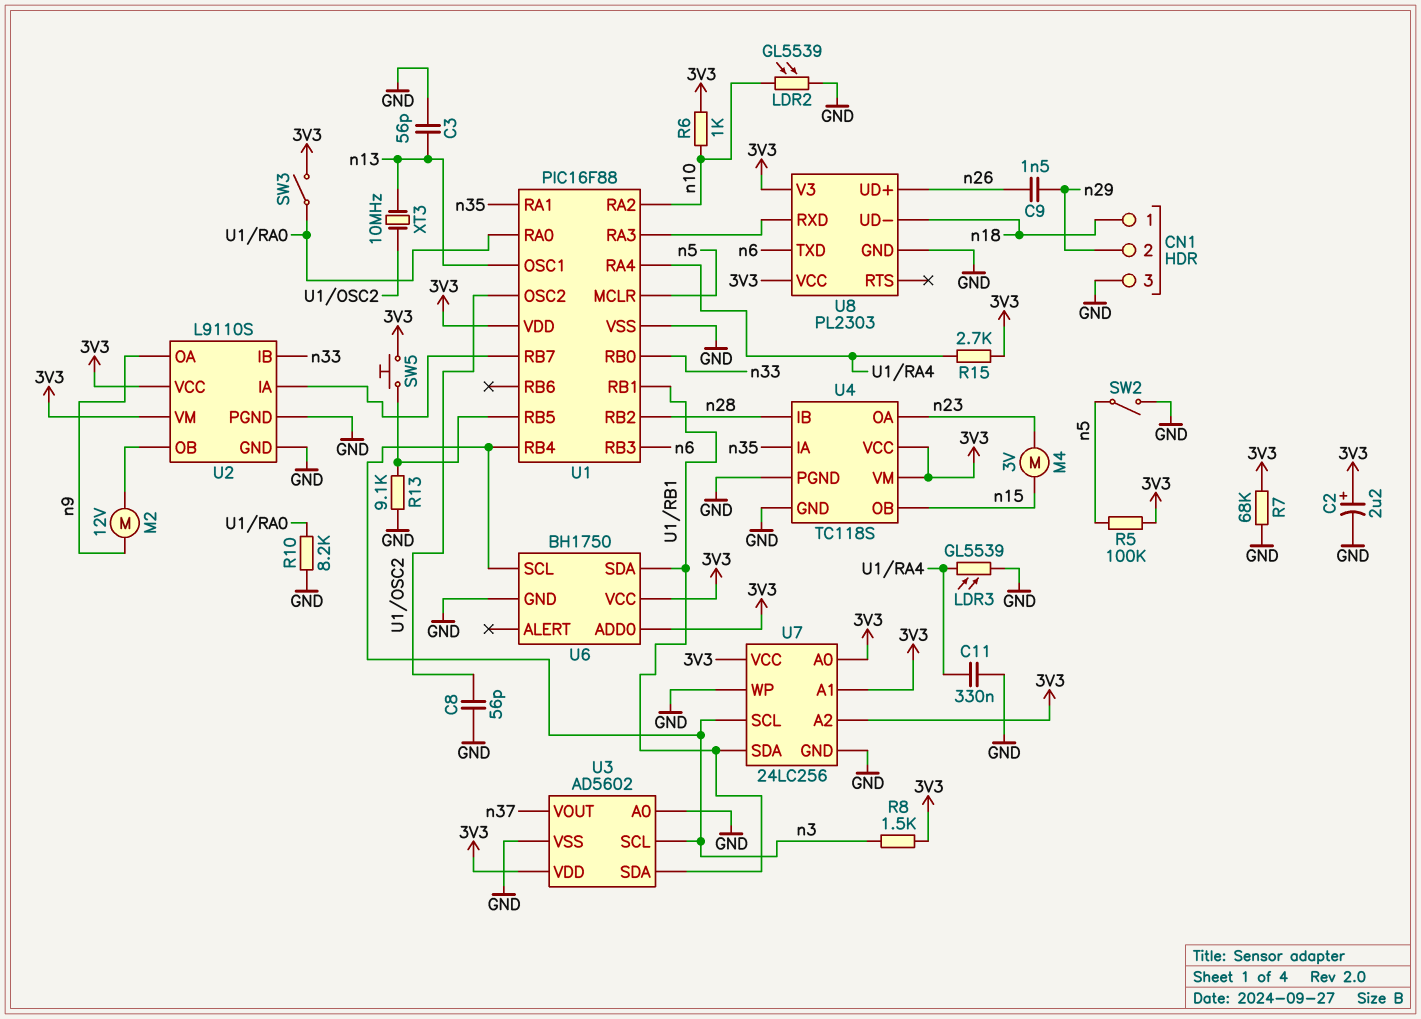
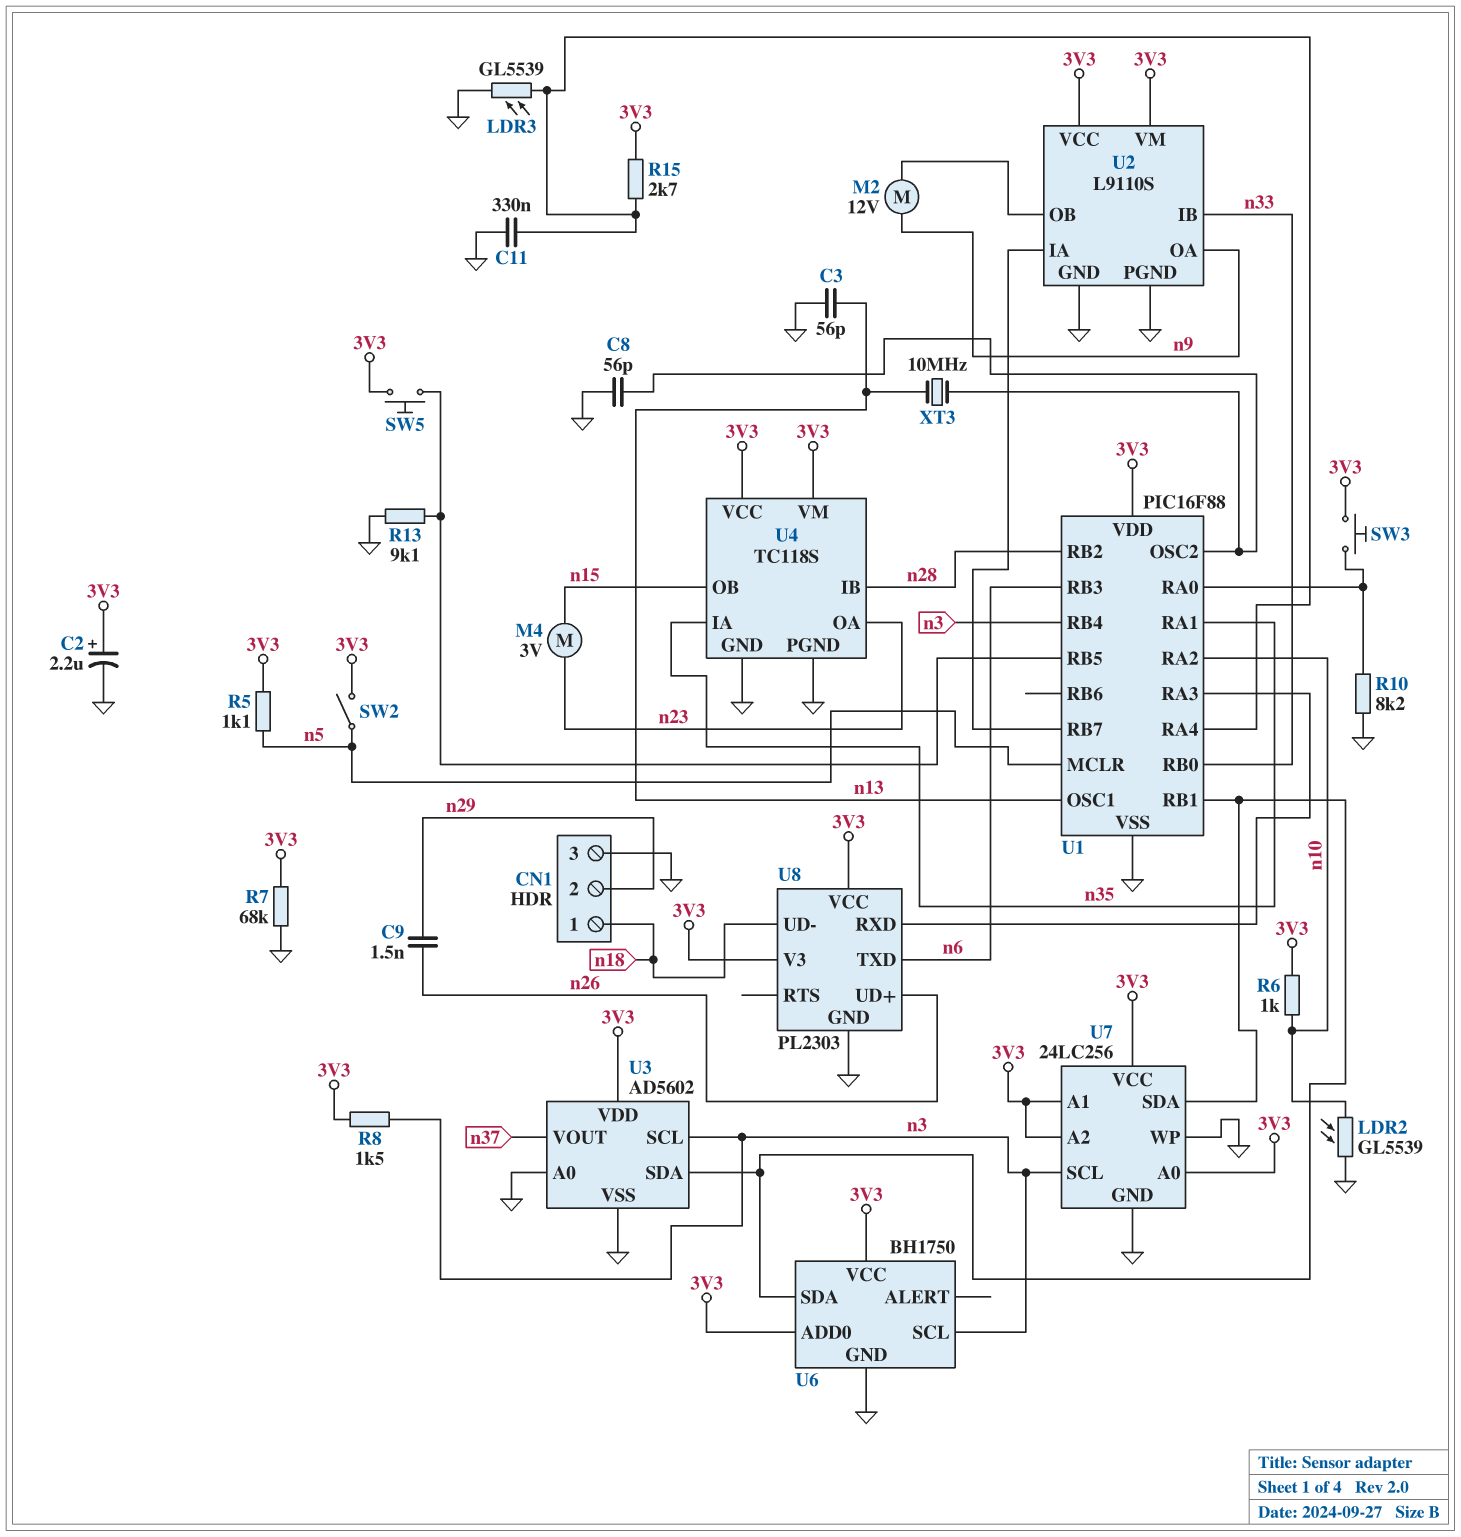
R5: 100k (3V3, n5) -> 1.1k (3V3, n5)
SW2: switch (GND, n5) -> switch (3V3, n5)
SW3: switch (3V3, U1/RA0) -> button (3V3, U1/RA0)

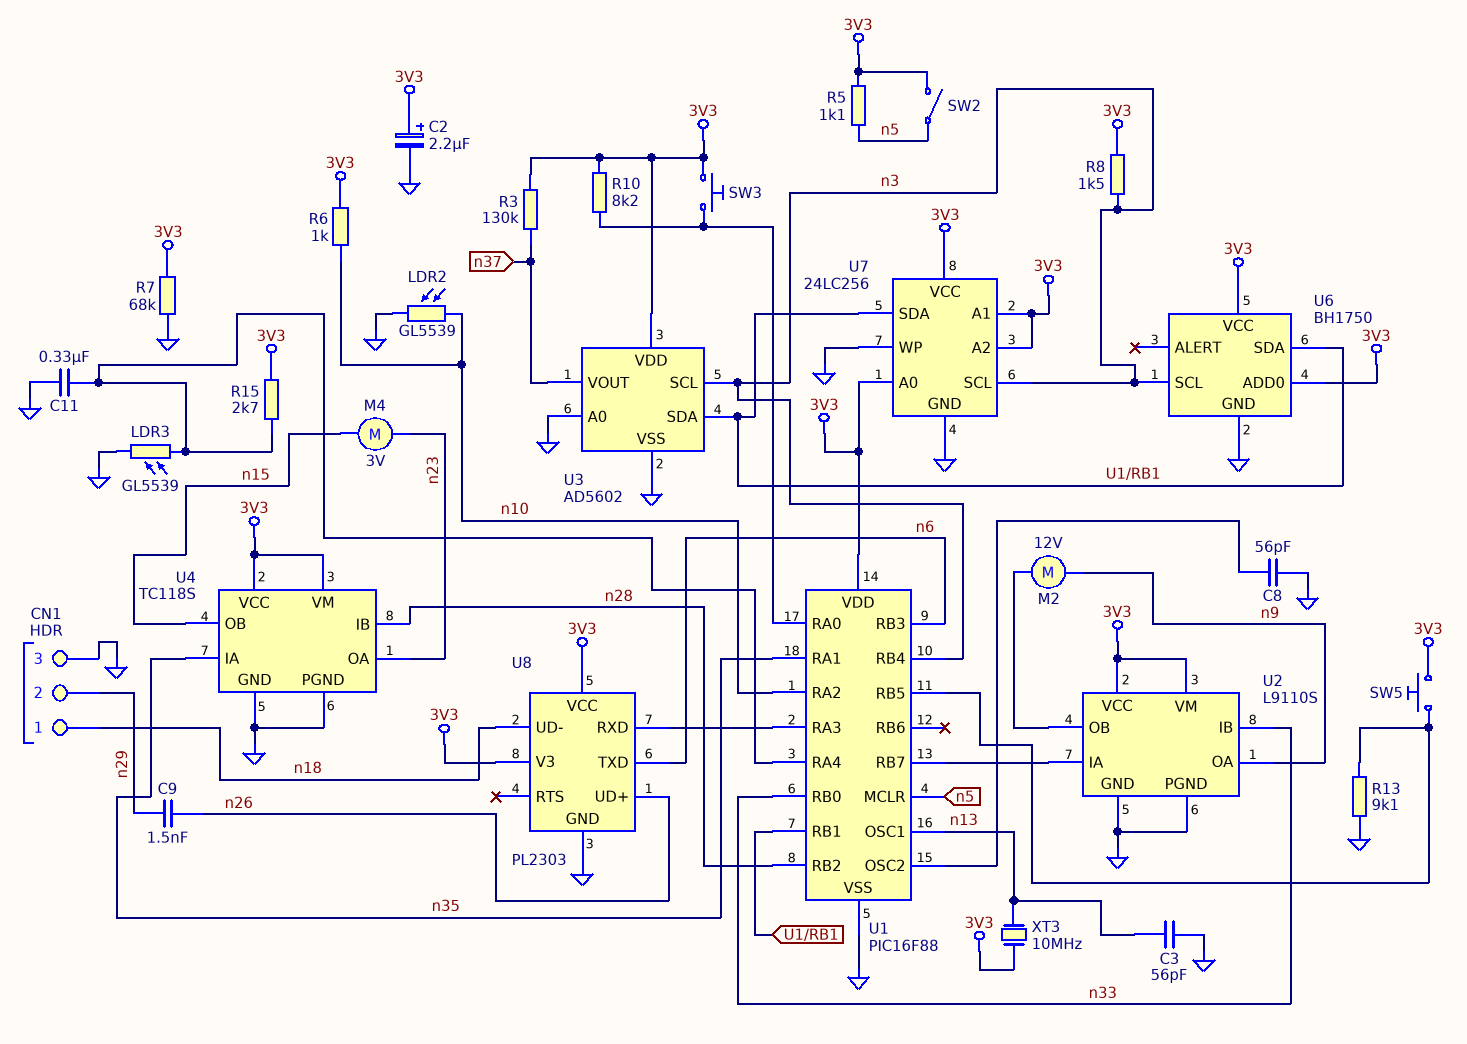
R3: none -> 130k (3V3, n37)
R10: 8.2k (GND, U1/RA0) -> 8.2k (3V3, U1/RA0)
XT3: 10MHz (U1/OSC2, n13) -> 10MHz (3V3, n13)

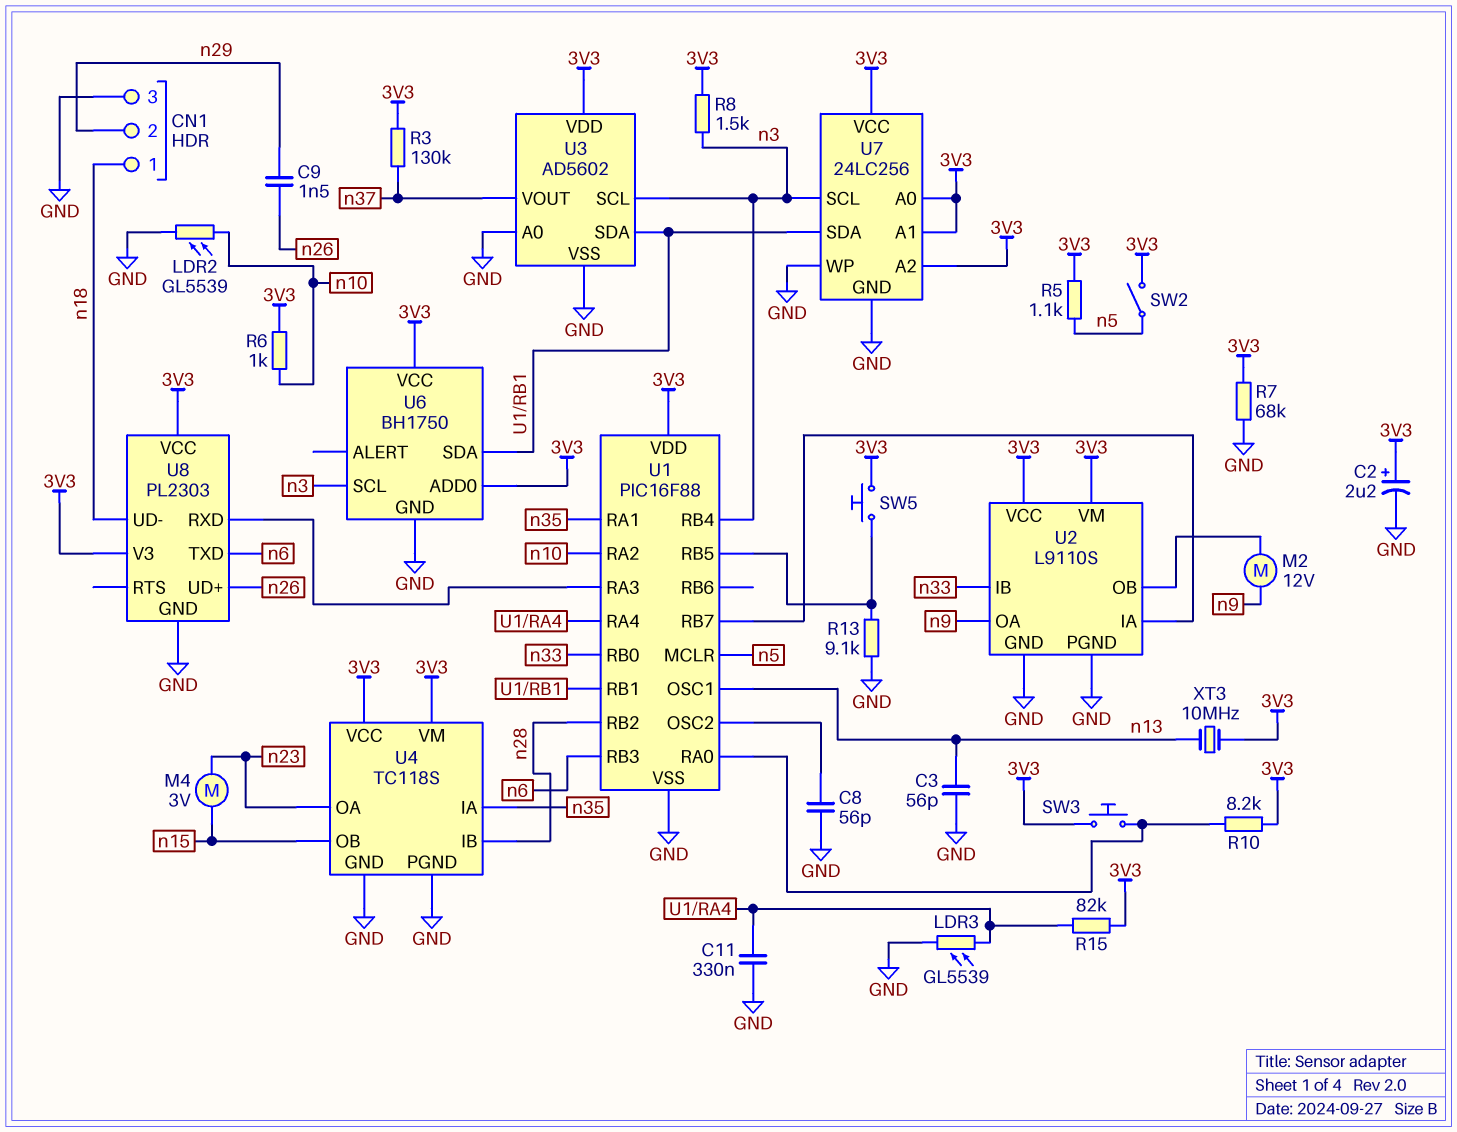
R15: 2.7k (3V3, U1/RA4) -> 82k (3V3, U1/RA4)

